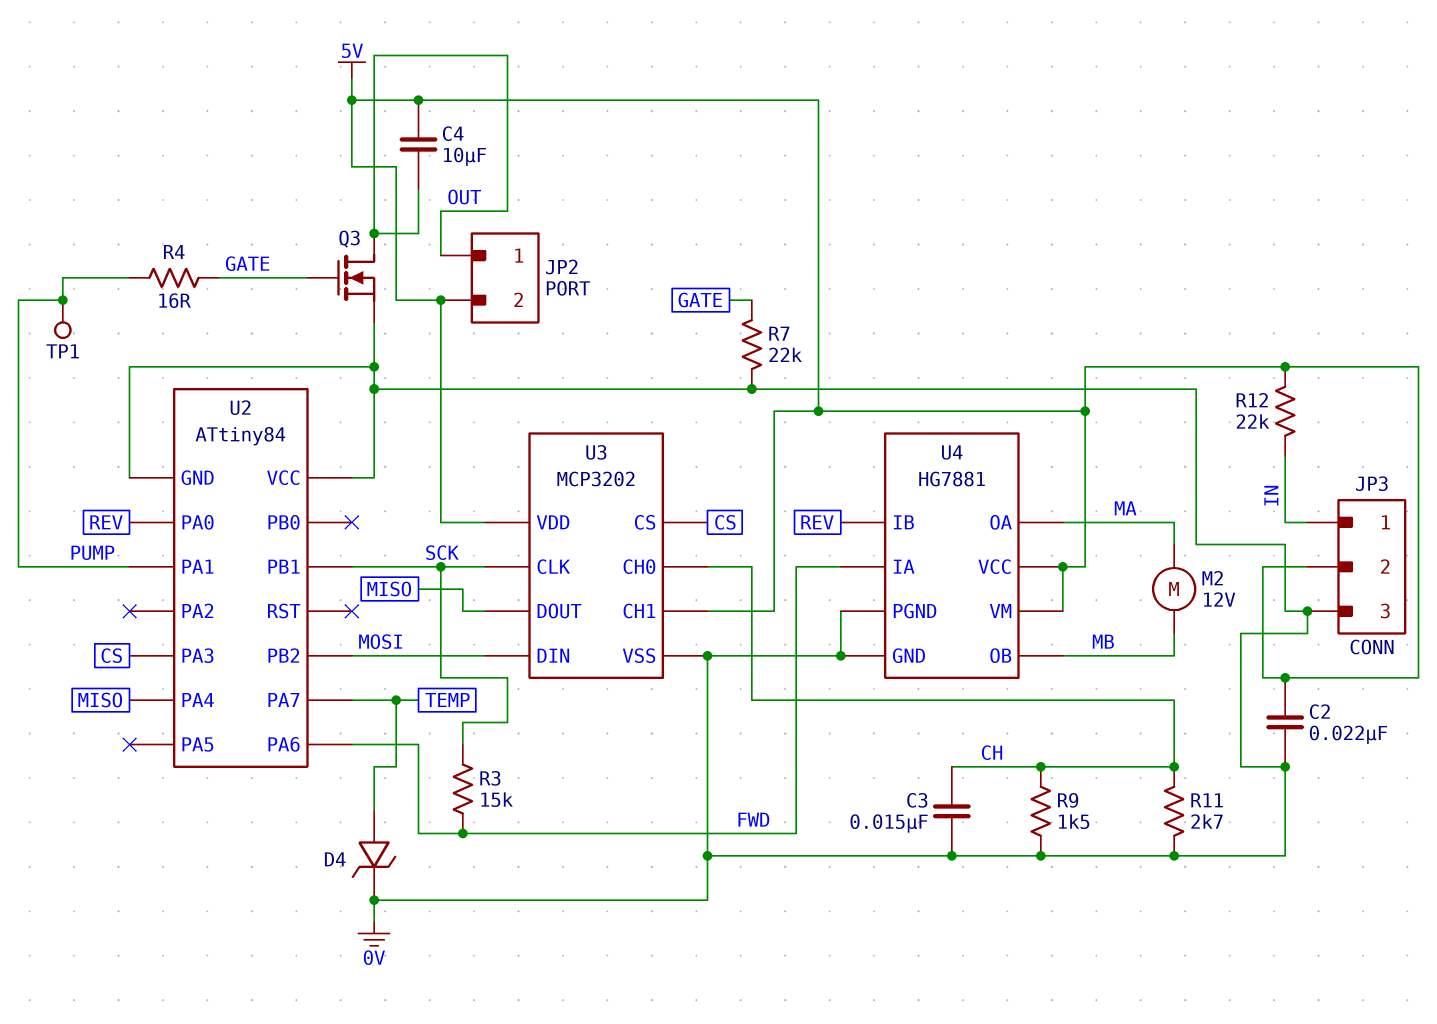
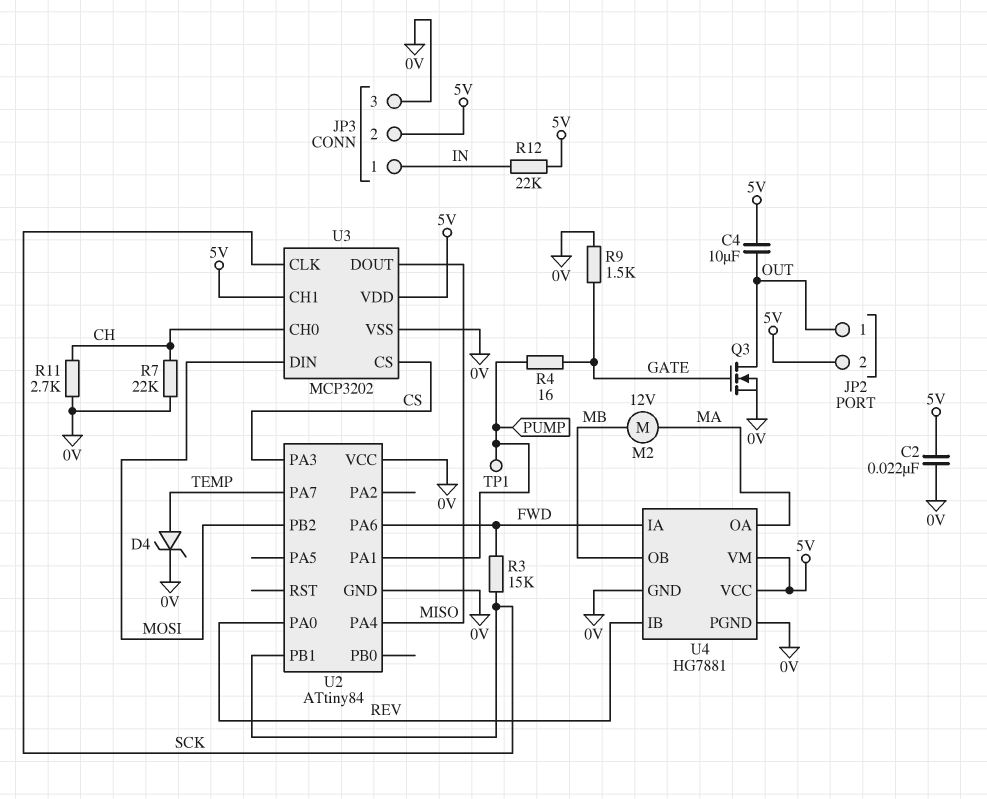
C3: 15nF (0V, CH) -> none
R7: 22k (0V, GATE) -> 22k (0V, CH)
R9: 1.5k (0V, CH) -> 1.5k (0V, GATE)

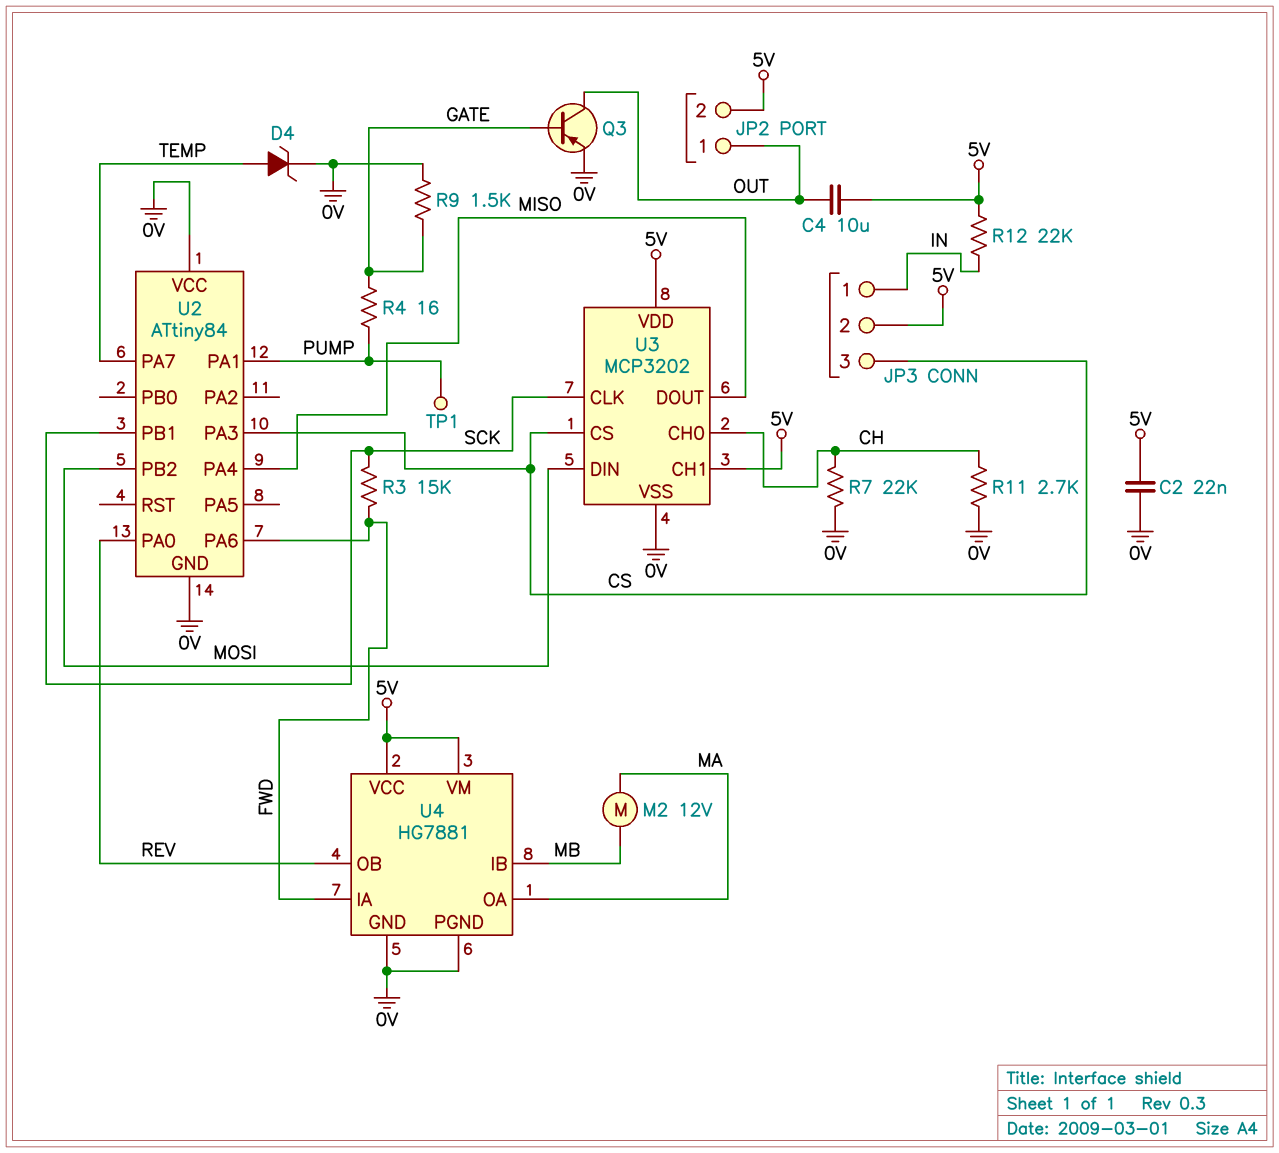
JP3 pin 3: 0V -> CS
Q3: NMOS (G GATE, D OUT, S 0V) -> PNP (B GATE, C OUT, E 0V)
U4 pin IB: REV -> MB
U4 pin OB: MB -> REV

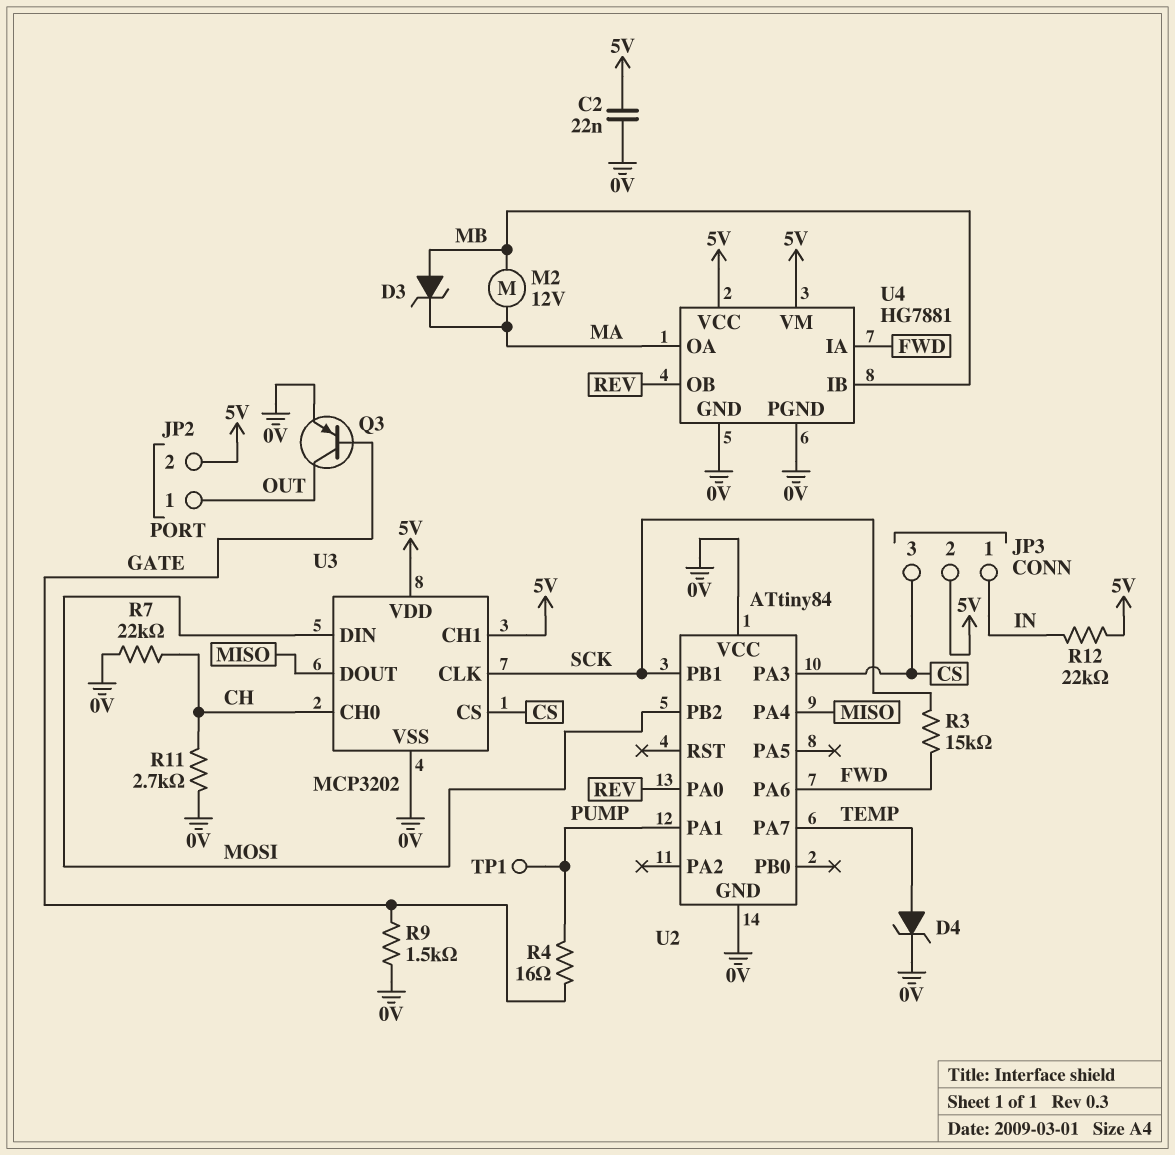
C4: 10uF (5V, OUT) -> none
D3: none -> zener (A MB, K MA)

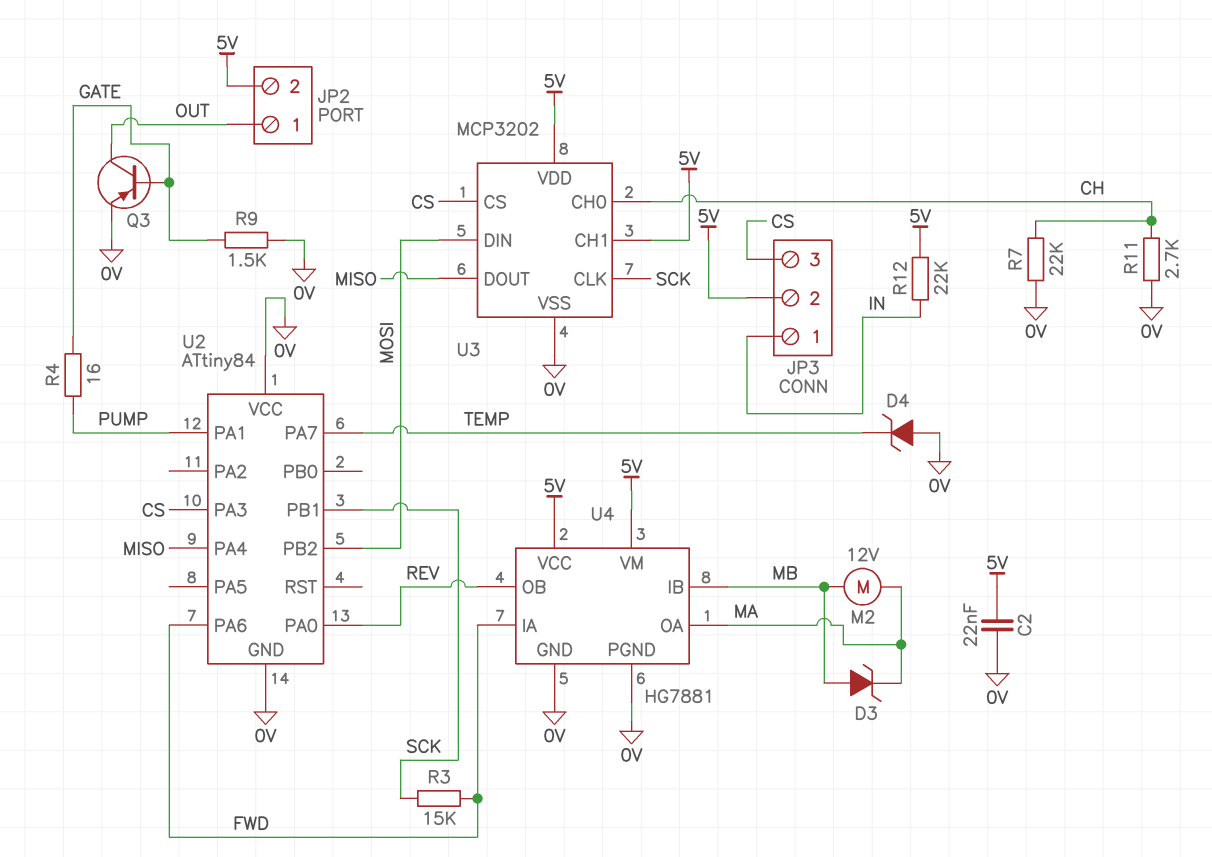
D4: zener (A TEMP, K 0V) -> zener (A 0V, K TEMP)
TP1: test point (PUMP) -> none

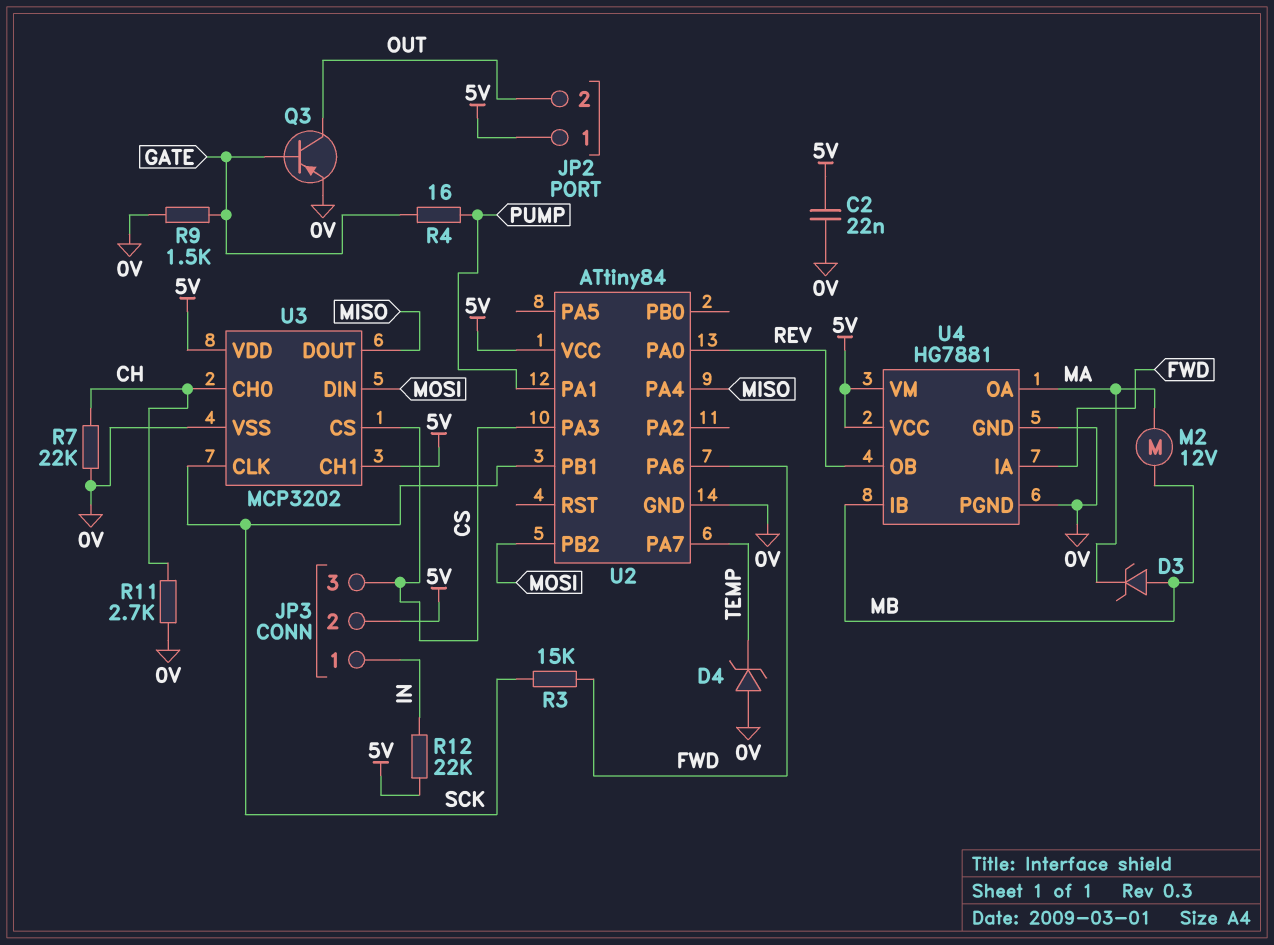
JP2 pin 1: OUT -> 5V
JP2 pin 2: 5V -> OUT
U2 pin VCC: 0V -> 5V

